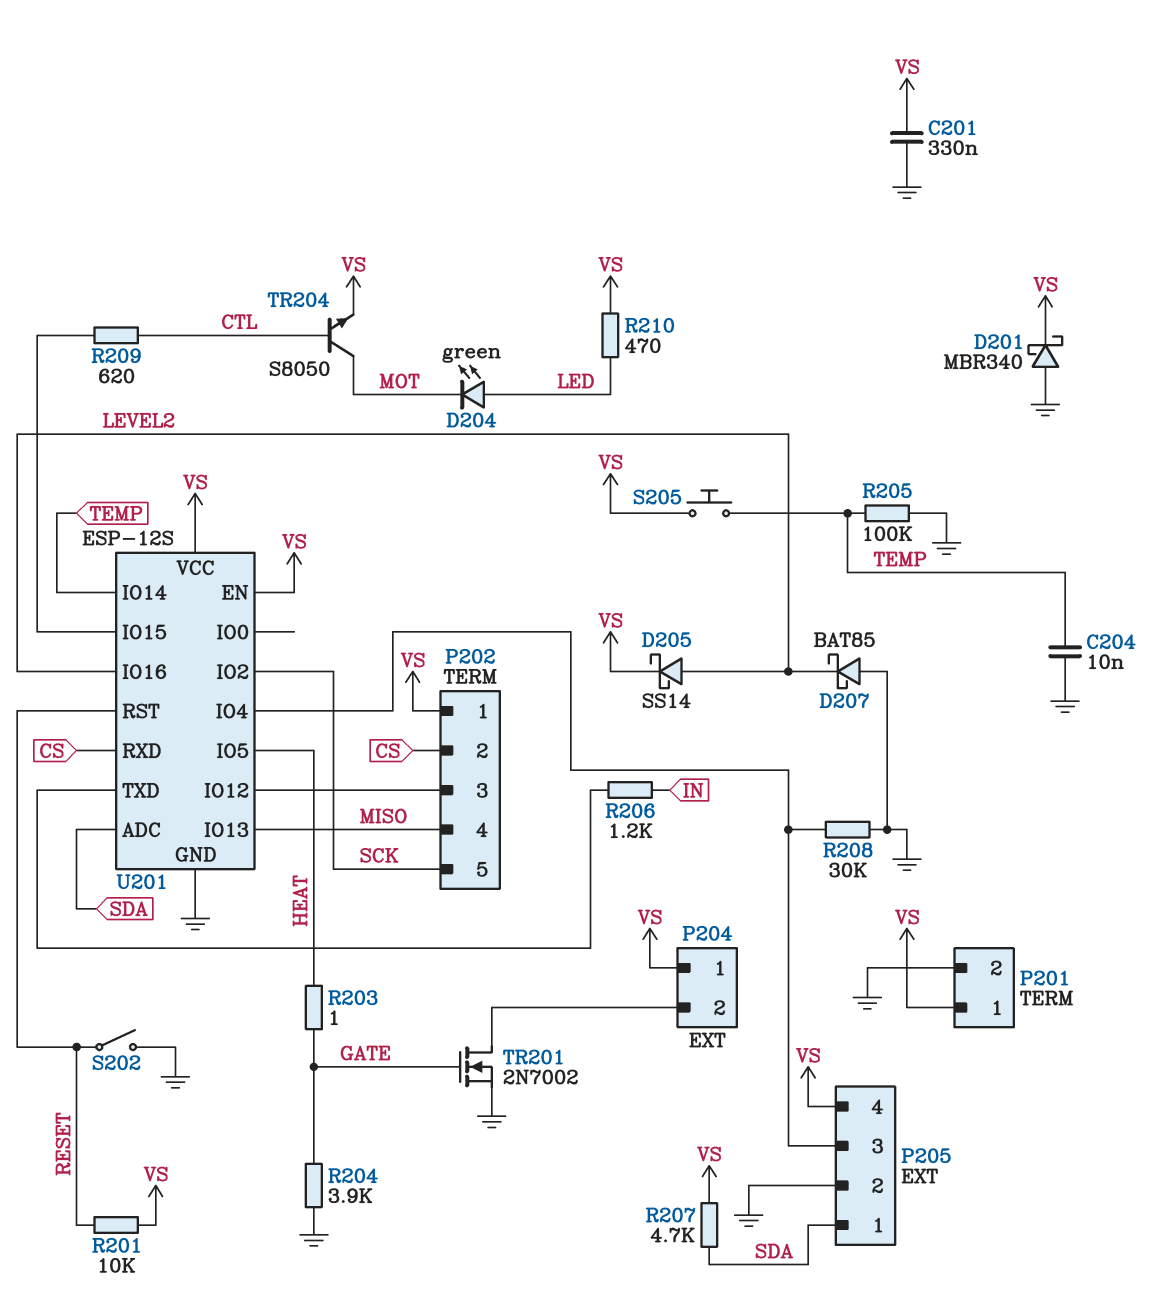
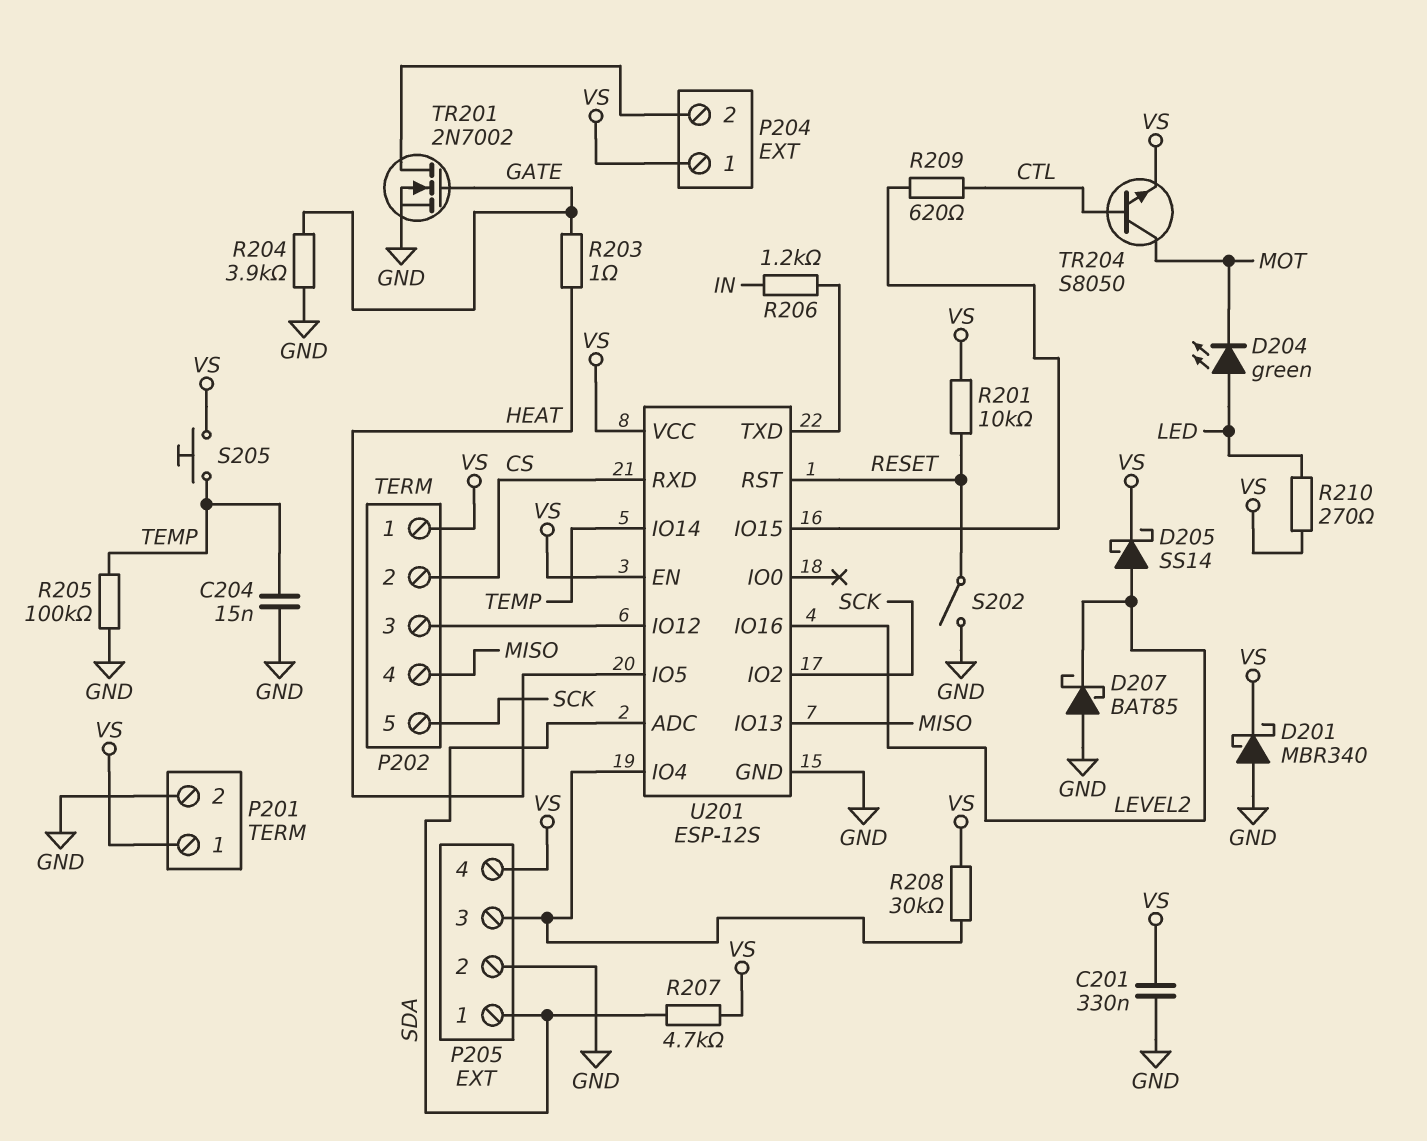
C204: 10nF (GND, TEMP) -> 15nF (GND, TEMP)
R208: 30k (GND, P205/3) -> 30k (P205/3, VS)
R210: 470 (LED, VS) -> 270 (LED, VS)

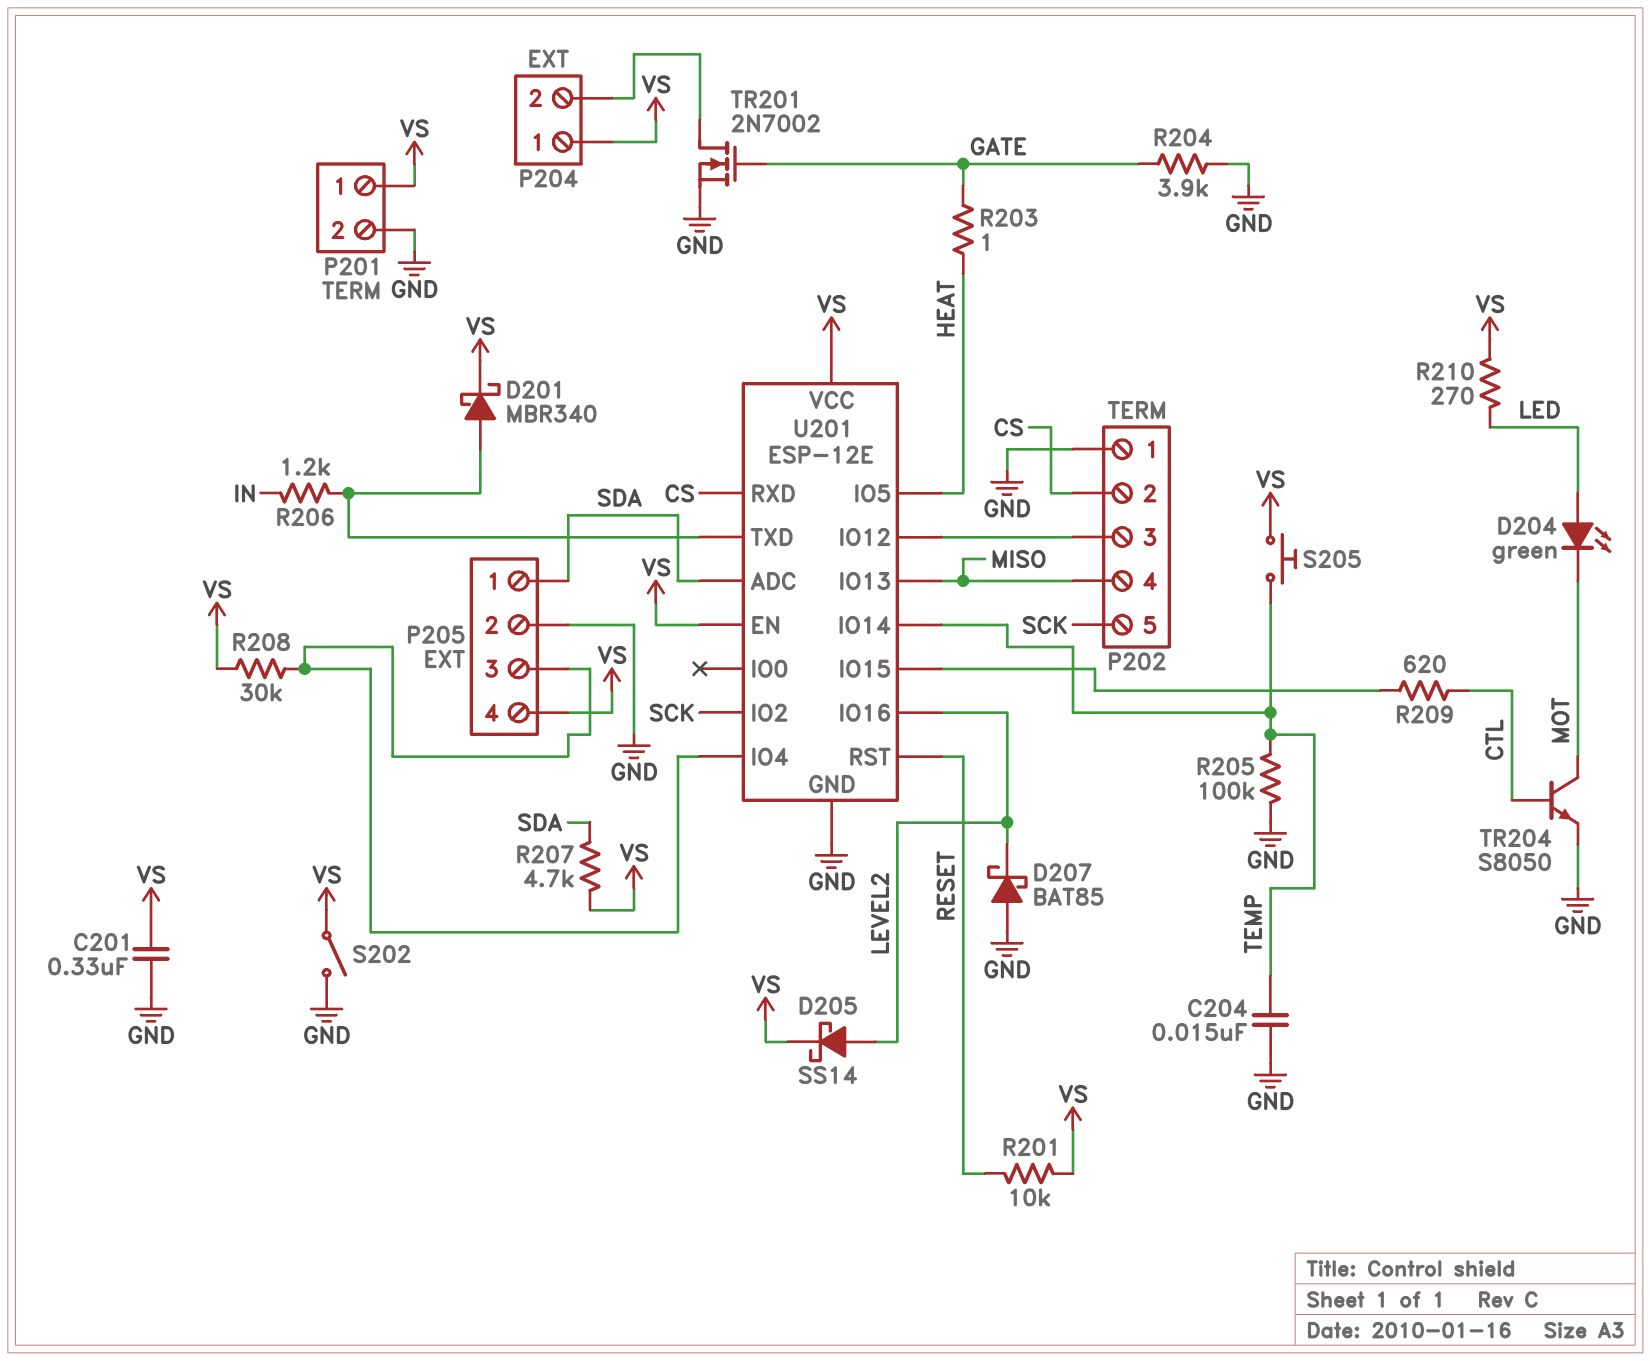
D201: schottky MBR340 (A GND, K VS) -> schottky MBR340 (A U201/TXD, K VS)
P202 pin 1: VS -> GND
S202: switch (GND, RESET) -> switch (GND, VS)
TR204: NPN S8050 (B CTL, C MOT, E VS) -> NPN S8050 (B CTL, C MOT, E GND)
U201: ESP-12S -> ESP-12E

